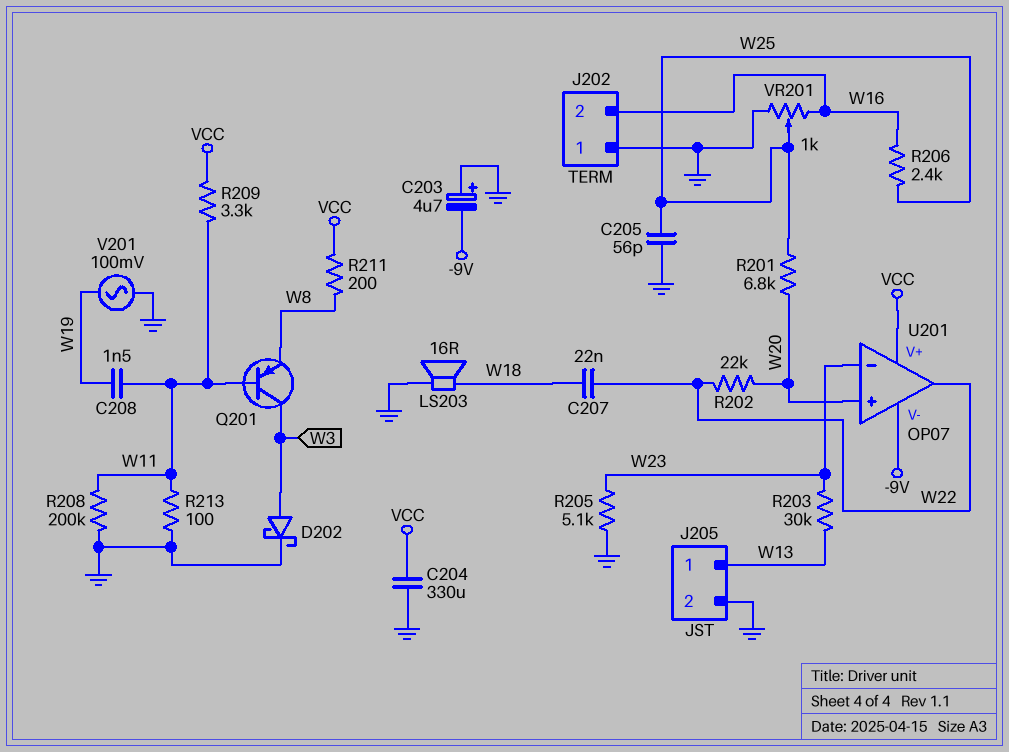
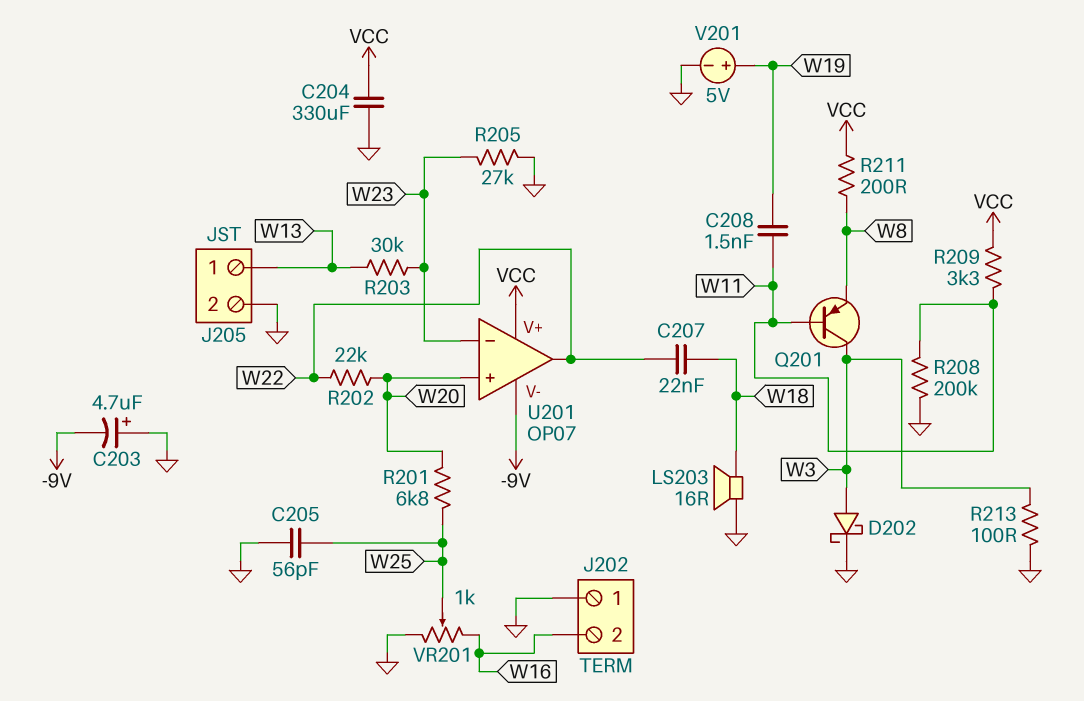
R205: 5.1k (GND, W23) -> 27k (GND, W23)
R206: 2.4k (W16, W25) -> none
R213: 100 (GND, W11) -> 100 (GND, W3)
V201: AC 100mV (GND, W19) -> 5V (plus W19, minus GND)

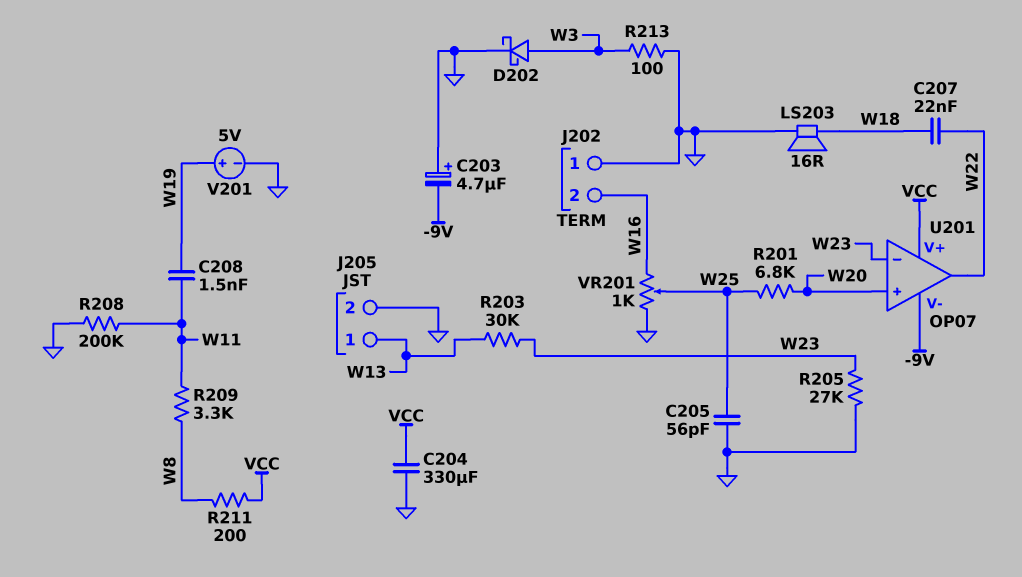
Q201: PNP (B W11, C W3, E W8) -> none
R202: 22k (W20, W22) -> none
R209: 3.3k (VCC, W11) -> 3.3k (W8, W11)

